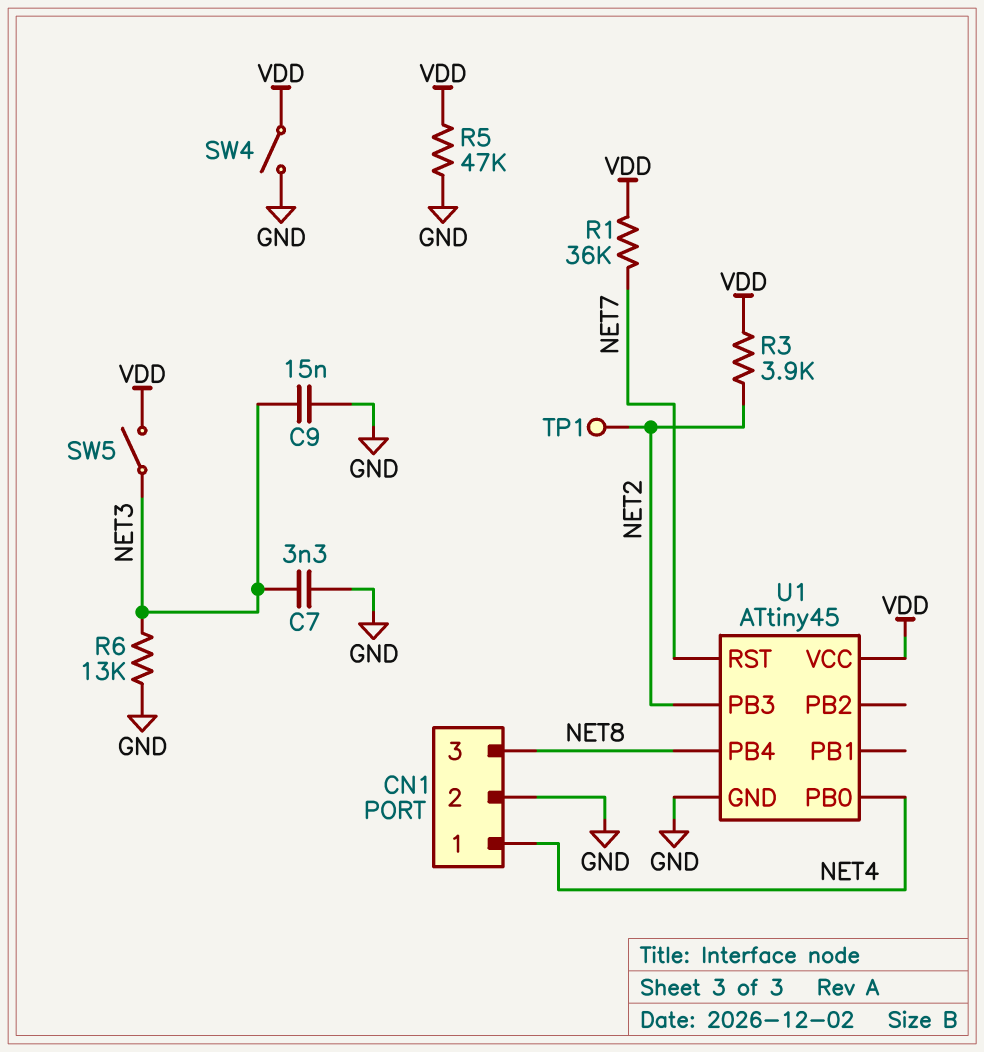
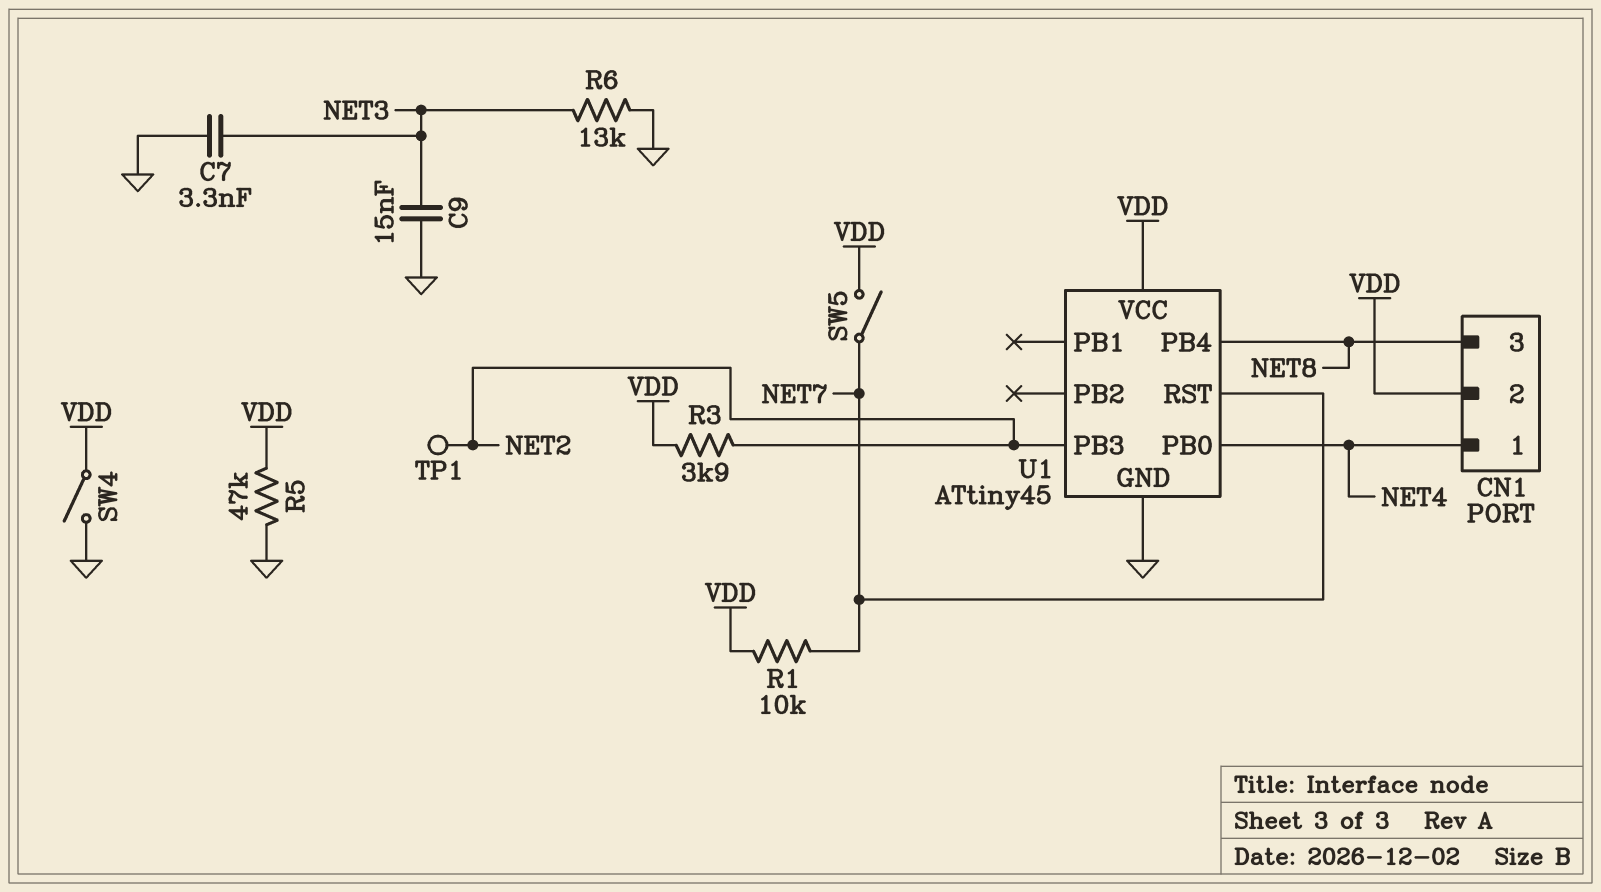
CN1 pin 2: GND -> VDD
R1: 36k (NET7, VDD) -> 10k (NET7, VDD)
SW5: switch (NET3, VDD) -> switch (NET7, VDD)

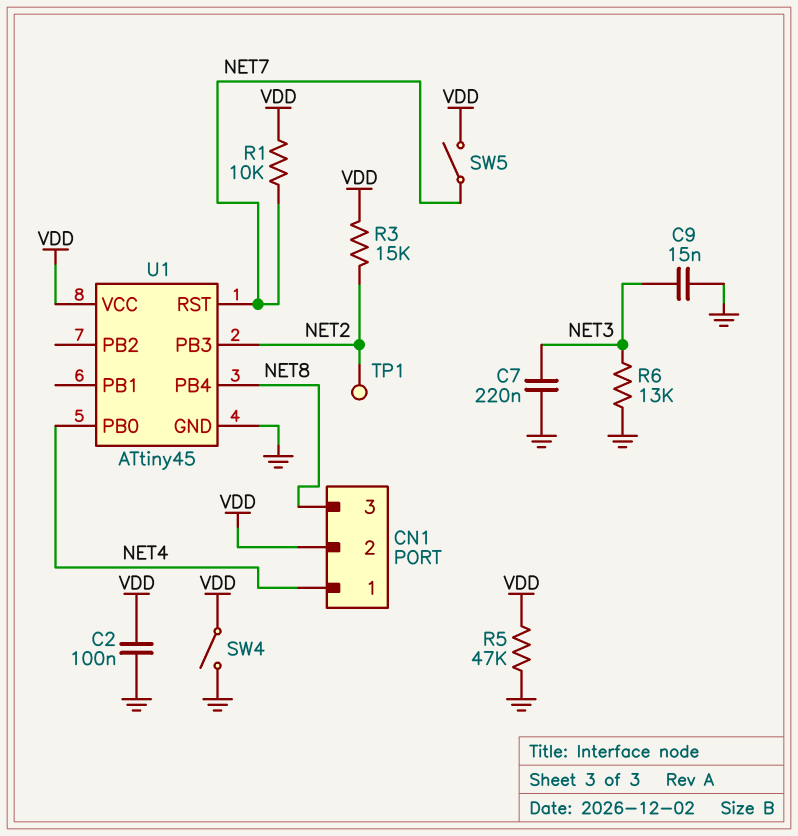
C2: none -> 100nF (GND, VDD)
C7: 3.3nF (GND, NET3) -> 220nF (GND, NET3)
R3: 3.9k (NET2, VDD) -> 15k (NET2, VDD)

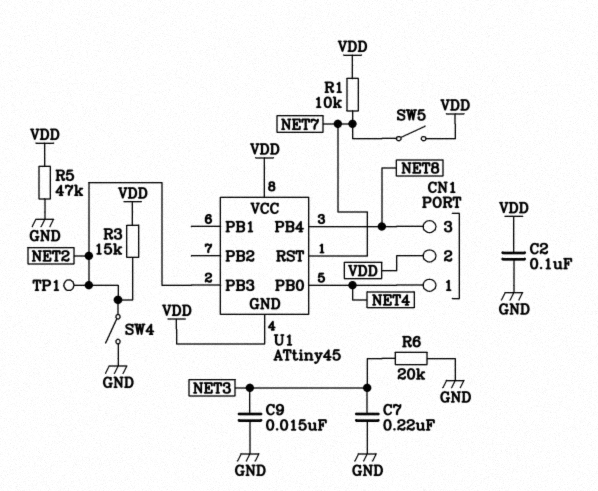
R6: 13k (GND, NET3) -> 20k (GND, NET3)
SW4: switch (GND, VDD) -> switch (GND, NET2)
U1 pin GND: GND -> VDD

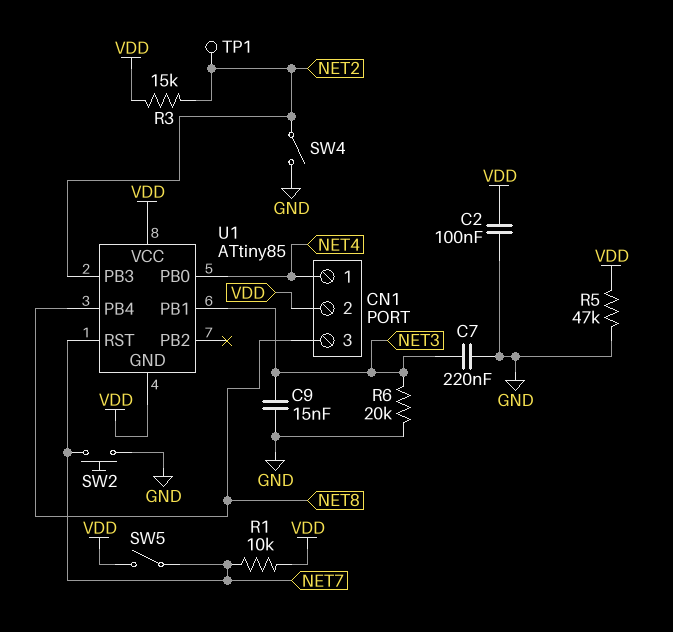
SW2: none -> button (GND, NET7)
U1: ATtiny45 -> ATtiny85
U1 pin PB1: none -> NET3

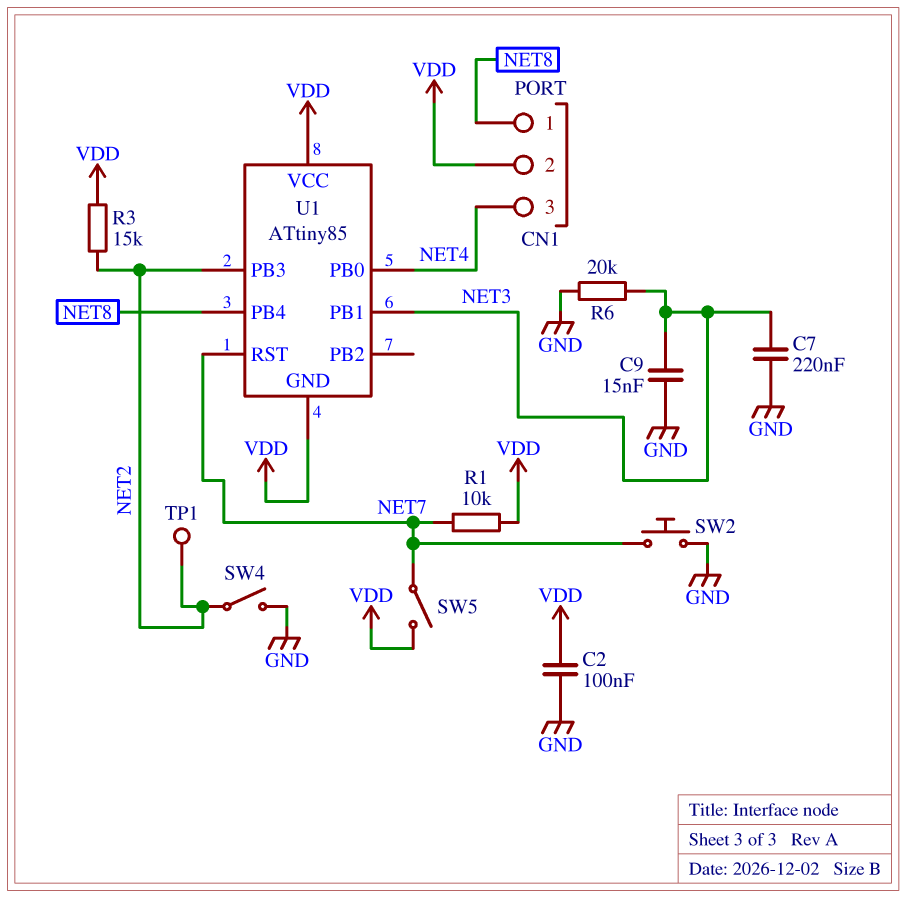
CN1 pin 1: NET4 -> NET8
CN1 pin 3: NET8 -> NET4
R5: 47k (GND, VDD) -> none

